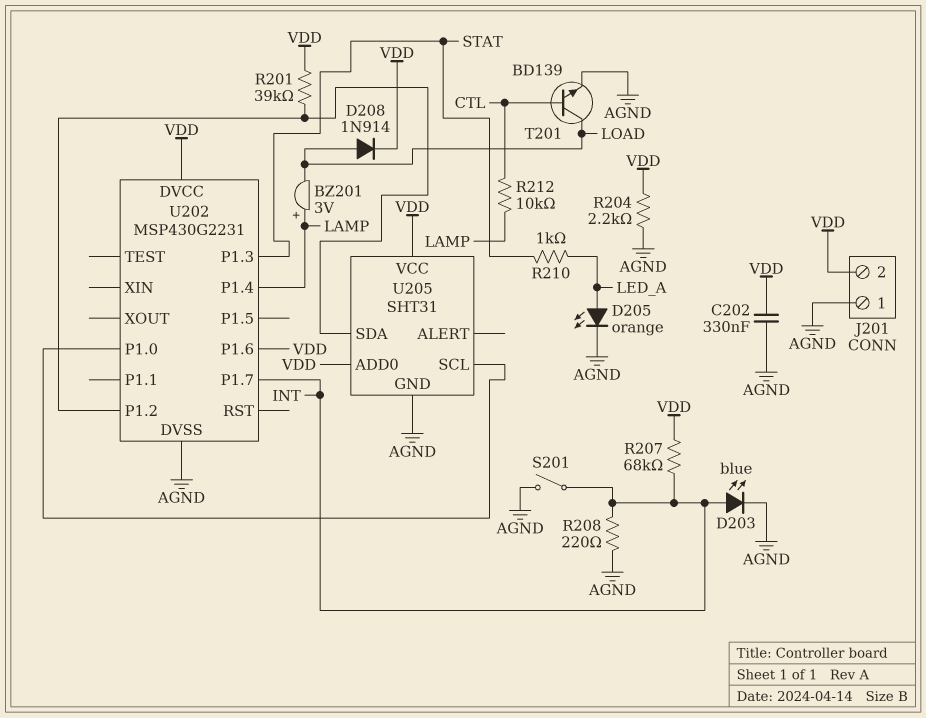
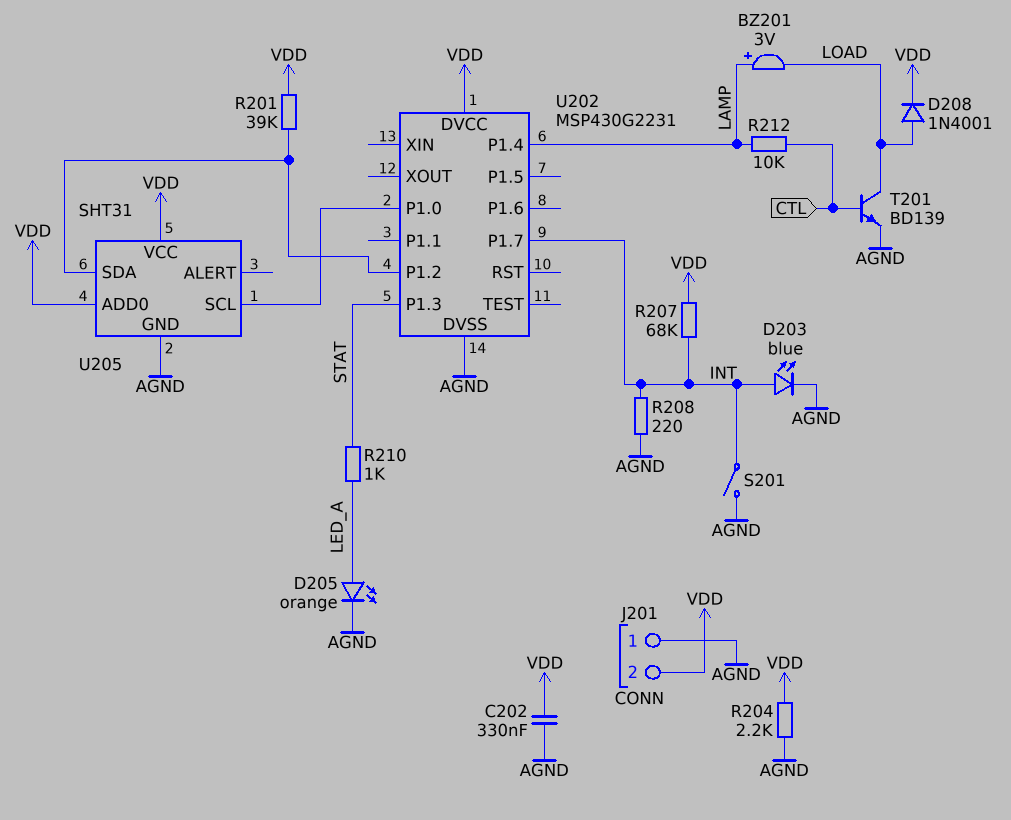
D208: diode 1N914 (A LOAD, K VDD) -> diode 1N4001 (A LOAD, K VDD)
U202 pin P1.6: VDD -> none

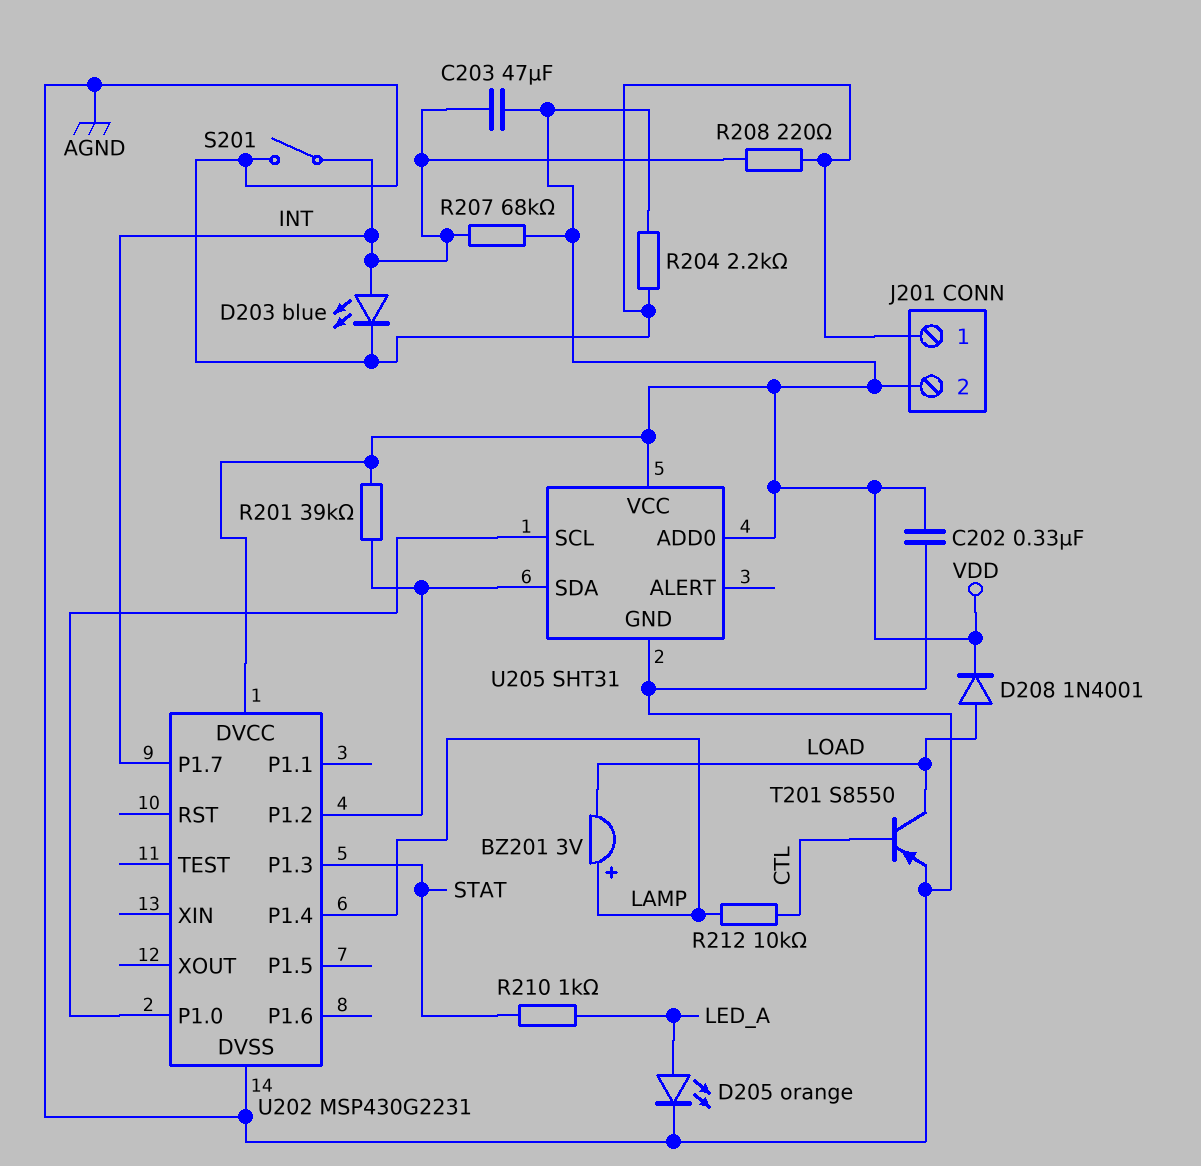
C203: none -> 47uF (INT, VDD)
T201: NPN BD139 (B CTL, C LOAD, E AGND) -> PNP S8550 (B CTL, C LOAD, E AGND)

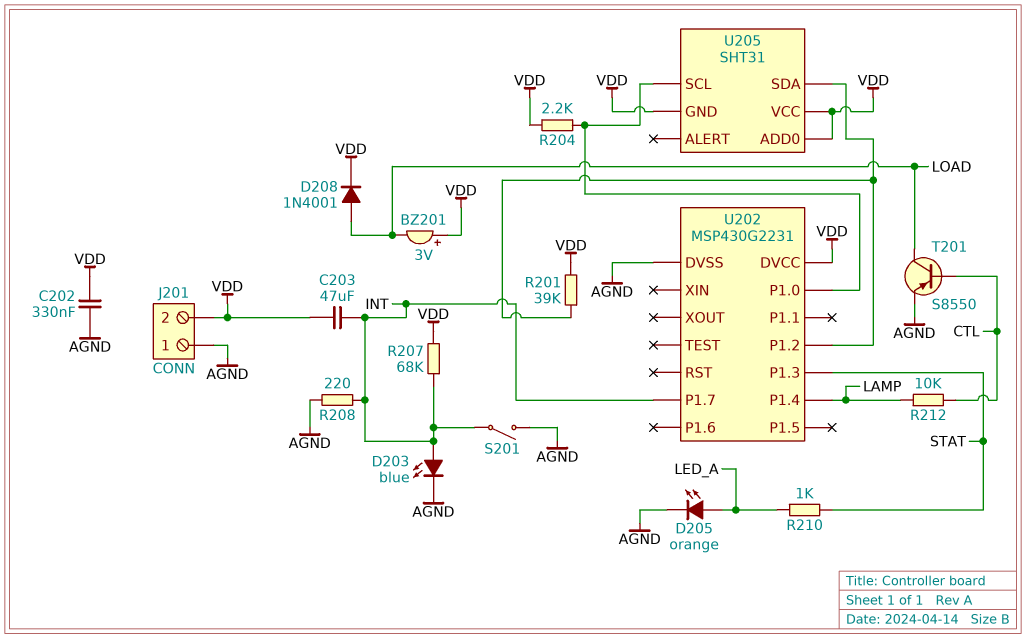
BZ201: buzzer 3V (plus LAMP, minus LOAD) -> buzzer 3V (plus VDD, minus LOAD)
R204: 2.2k (AGND, VDD) -> 2.2k (U202/P1.0, VDD)
U205 pin GND: AGND -> VDD

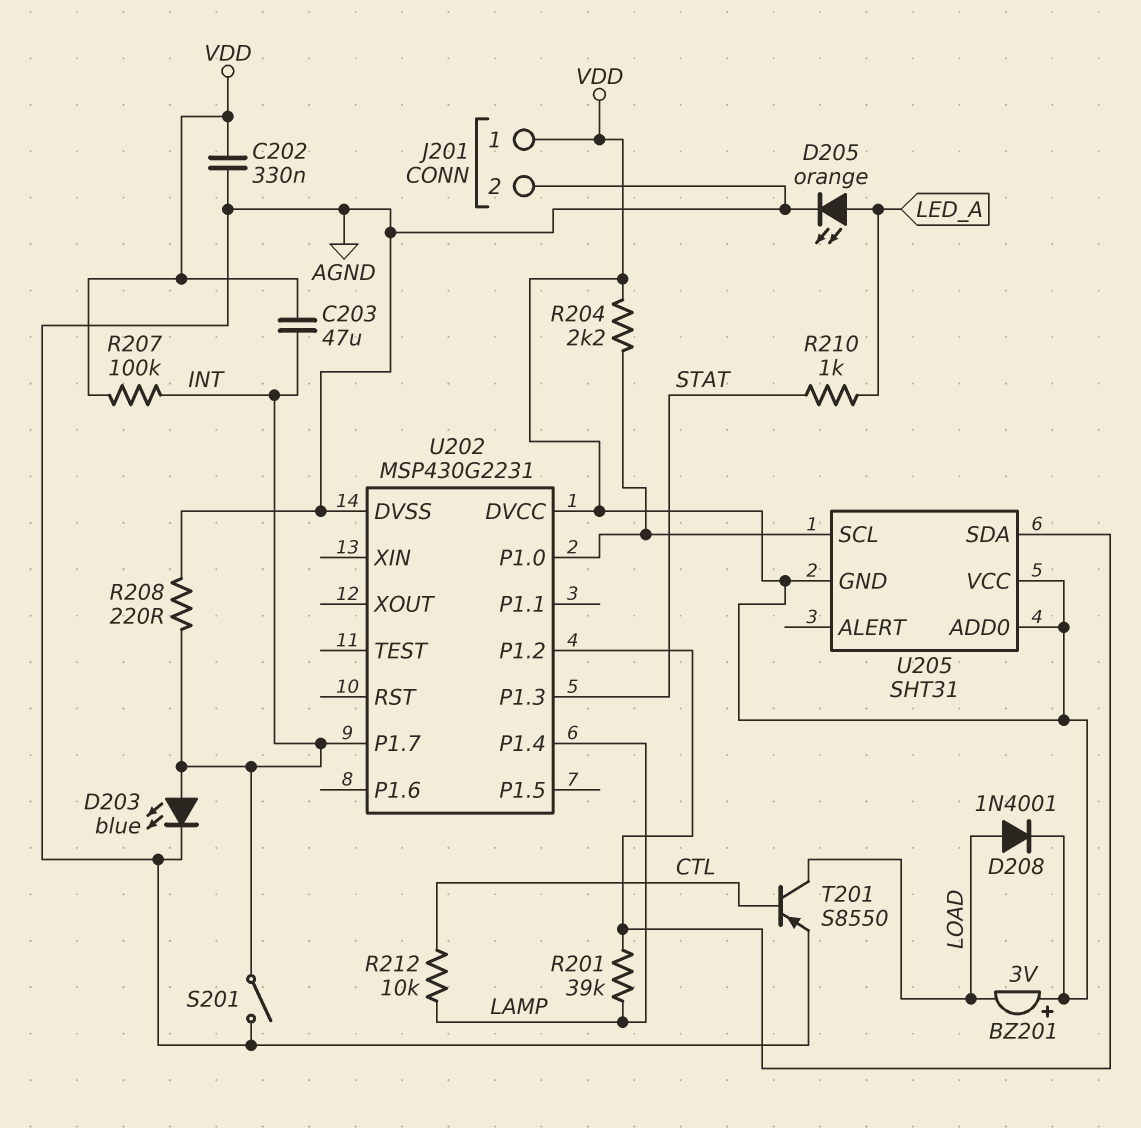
J201 pin 1: AGND -> VDD
J201 pin 2: VDD -> AGND
R201: 39k (U202/P1.2, VDD) -> 39k (LAMP, U202/P1.2)
R207: 68k (INT, VDD) -> 100k (INT, VDD)

